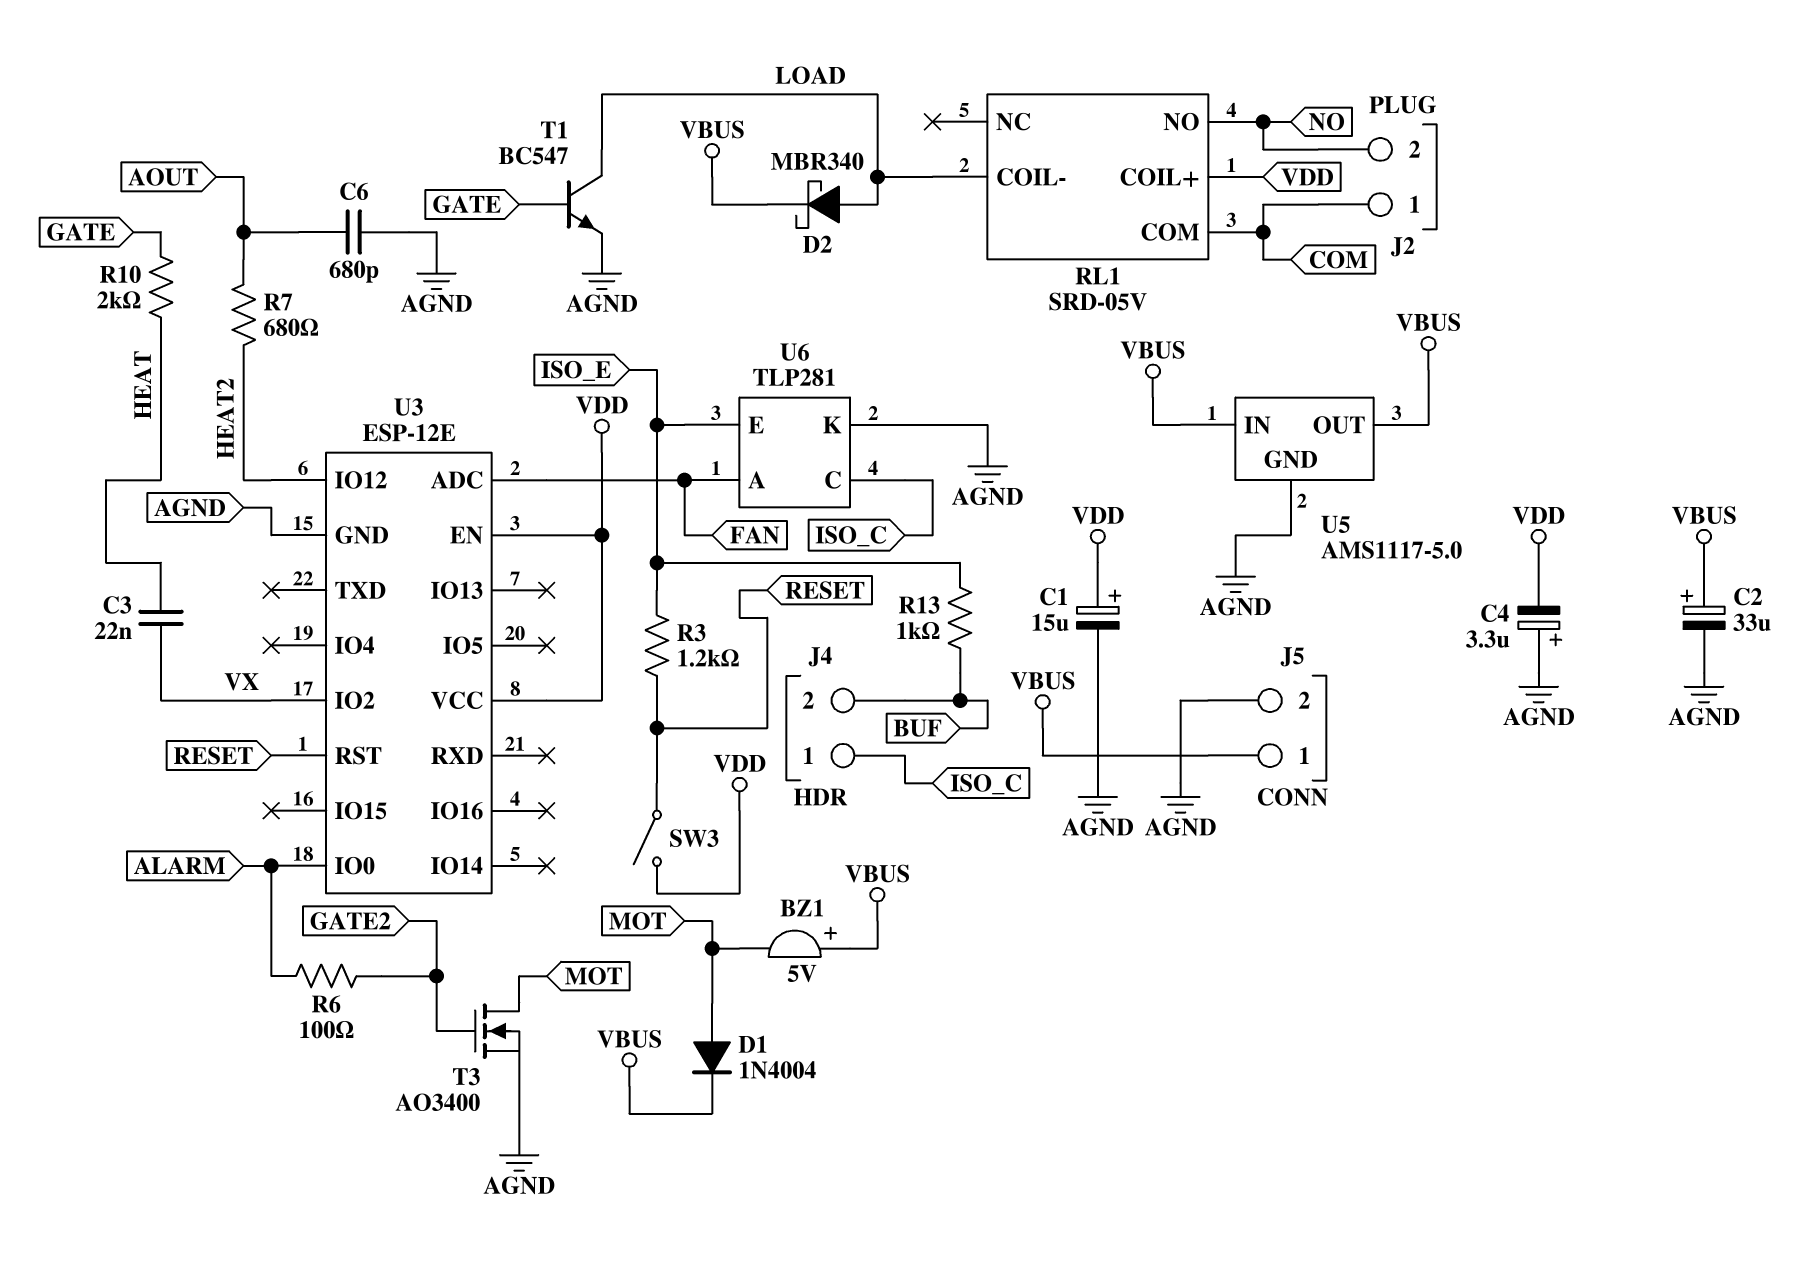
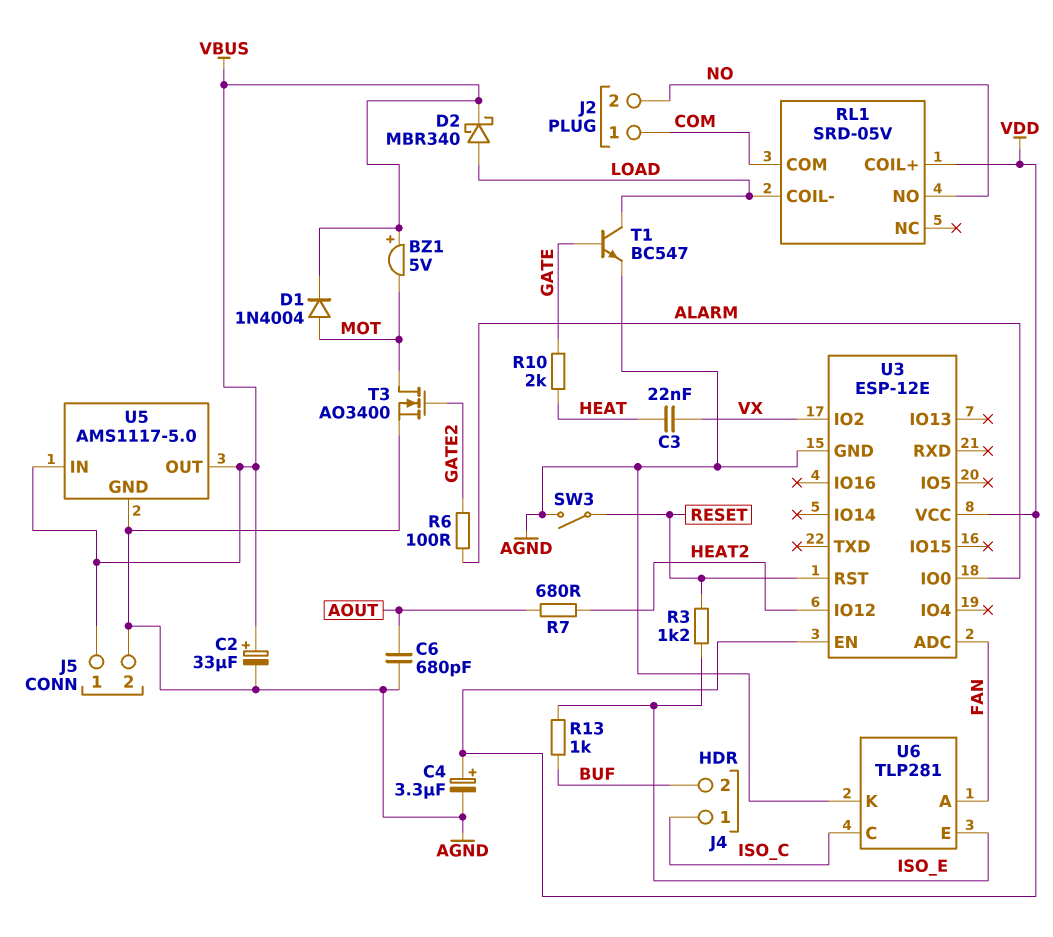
C1: 15uF (plus VDD, minus AGND) -> none
C4: 3.3uF (plus AGND, minus VDD) -> 3.3uF (plus VDD, minus AGND)
SW3: switch (RESET, VDD) -> switch (AGND, RESET)

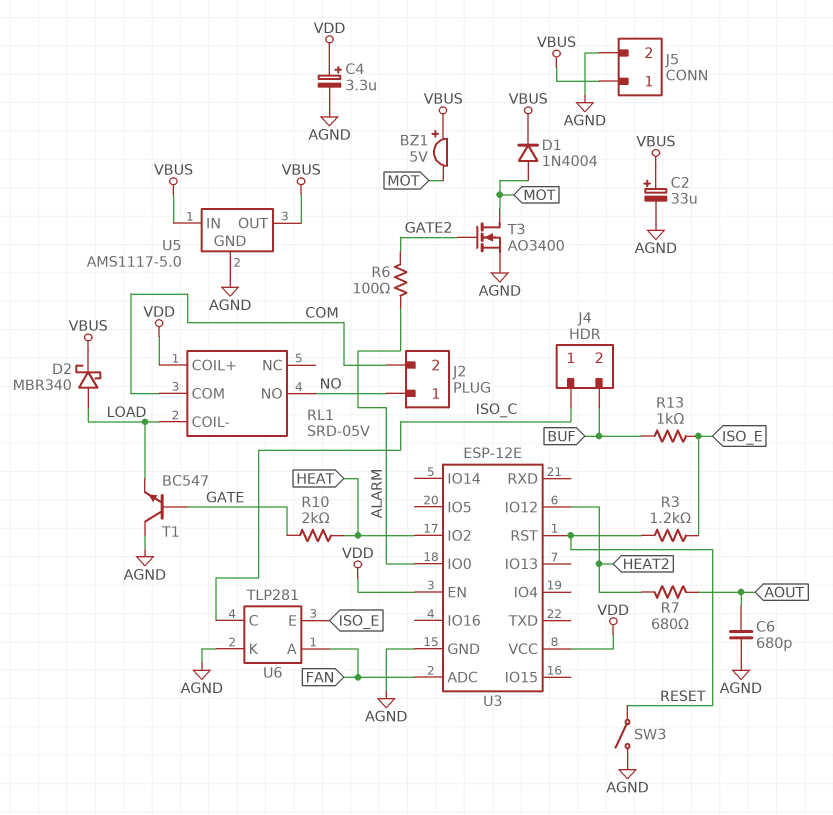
C3: 22nF (HEAT, VX) -> none
J2 pin 1: COM -> NO
J2 pin 2: NO -> COM
T1: NPN BC547 (B GATE, C LOAD, E AGND) -> NPN BC547 (B GATE, C AGND, E LOAD)
U3 pin IO2: VX -> HEAT

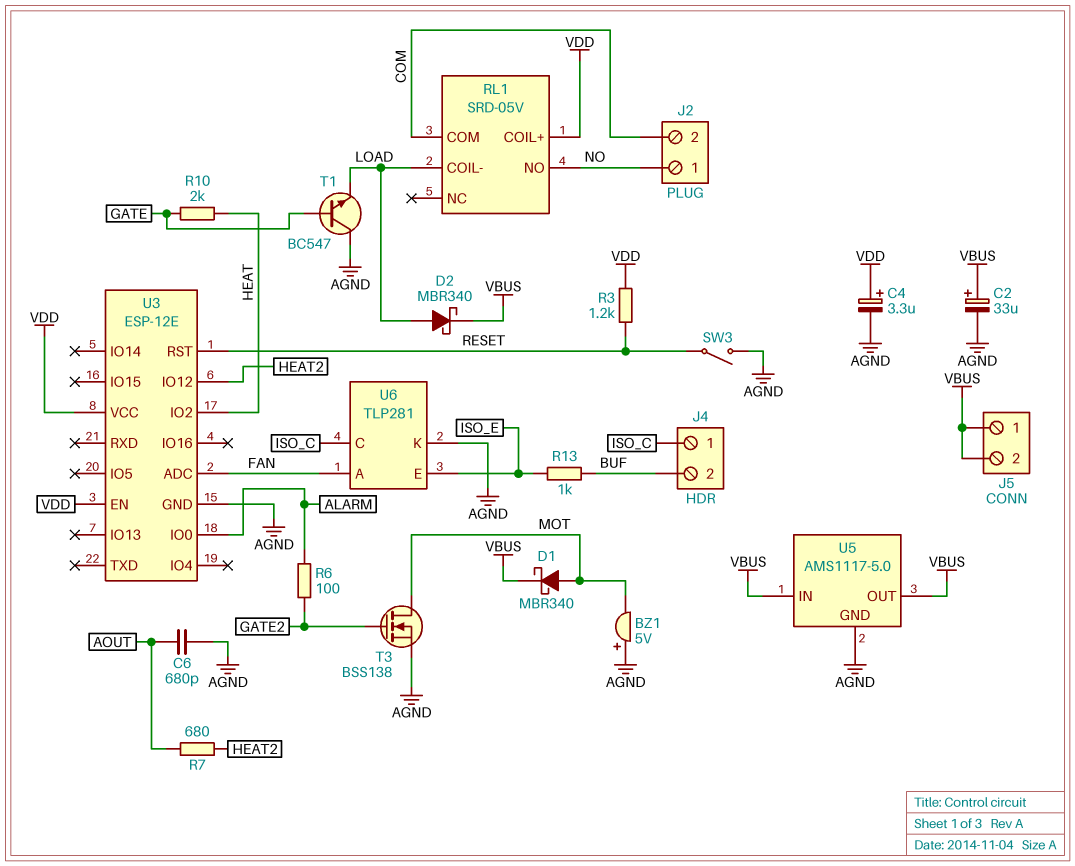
BZ1: buzzer 5V (plus VBUS, minus MOT) -> buzzer 5V (plus AGND, minus MOT)
D1: diode 1N4004 (A MOT, K VBUS) -> schottky MBR340 (A MOT, K VBUS)
J5 pin 2: AGND -> VBUS
R3: 1.2k (ISO_E, RESET) -> 1.2k (RESET, VDD)
T3: NMOS AO3400 (G GATE2, D MOT, S AGND) -> NMOS BSS138 (G GATE2, D MOT, S AGND)

